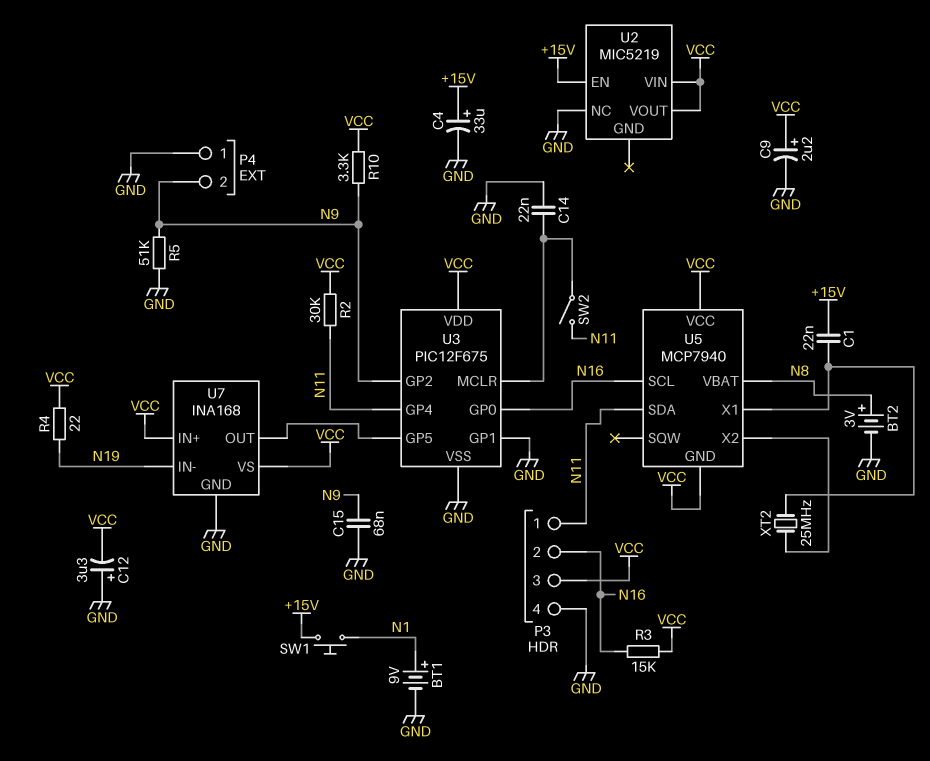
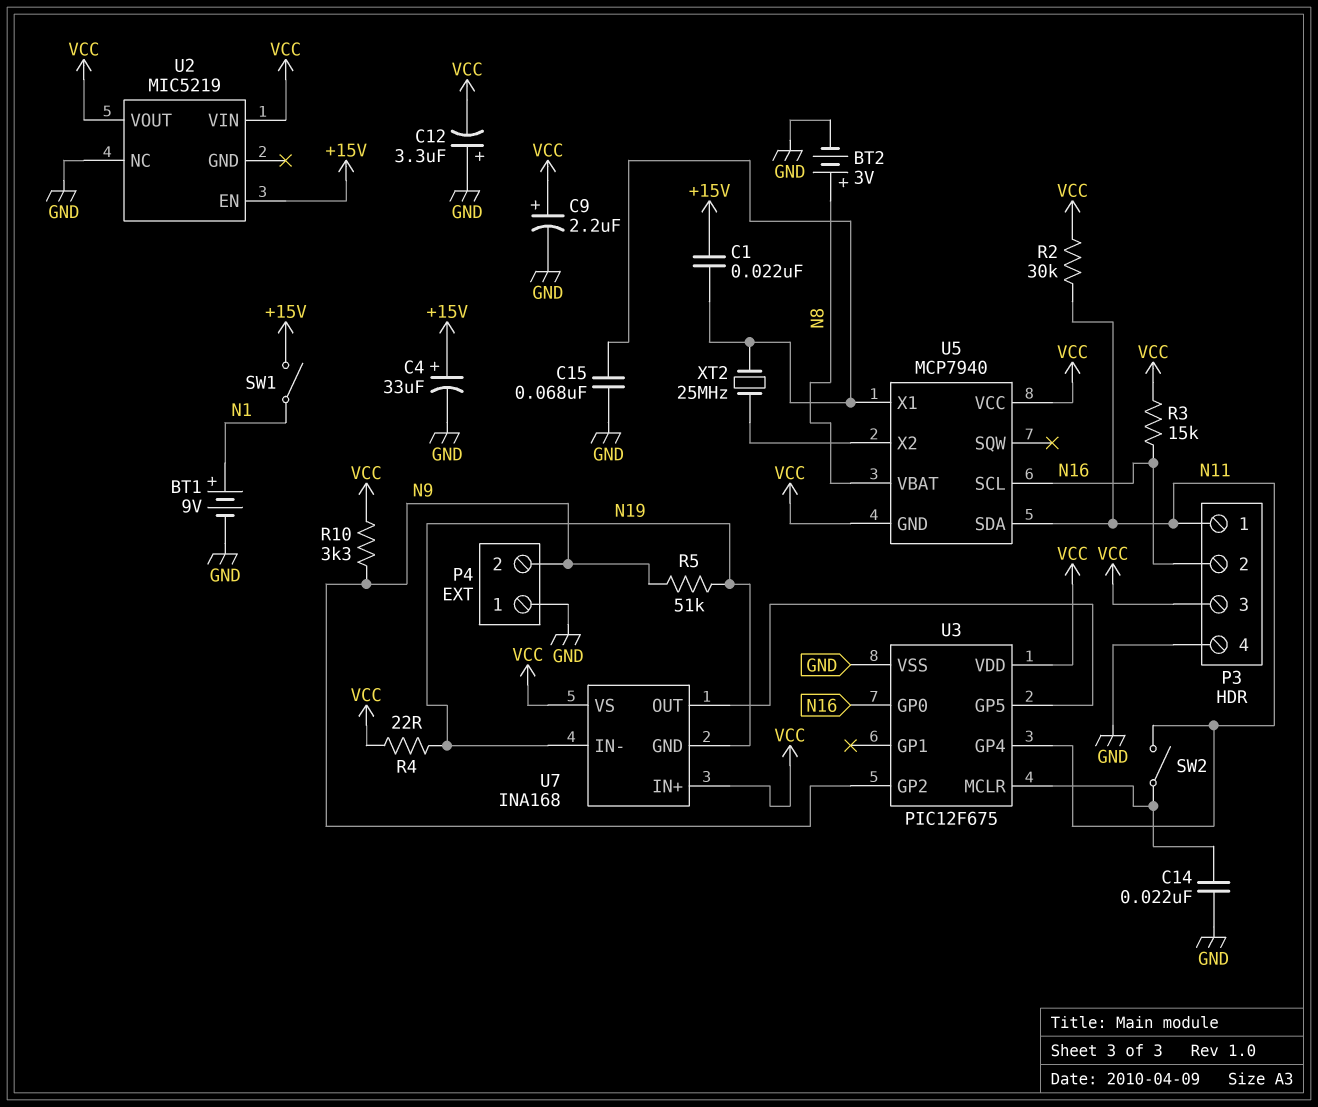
C15: 68nF (GND, N9) -> 68nF (GND, U5/X1)
R5: 51k (GND, N9) -> 51k (N9, N19)
SW1: button (+15V, N1) -> switch (+15V, N1)
U3 pin GP1: GND -> none
U7 pin GND: GND -> N19

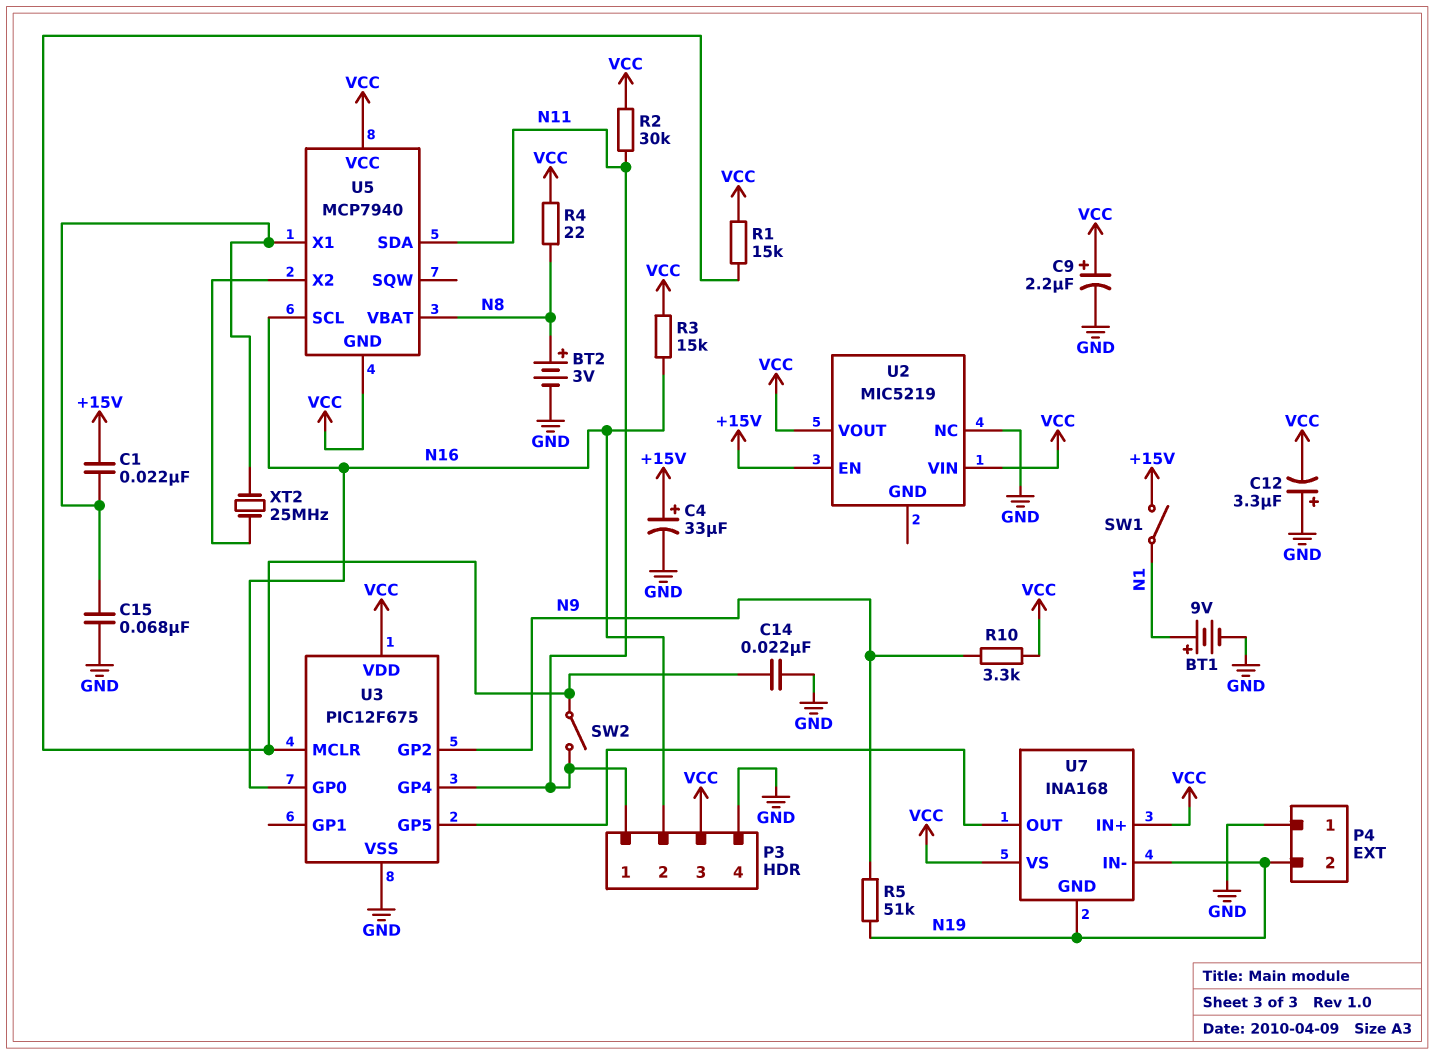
P4 pin 2: N9 -> N19
R1: none -> 15k (U3/MCLR, VCC)
R4: 22 (N19, VCC) -> 22 (N8, VCC)

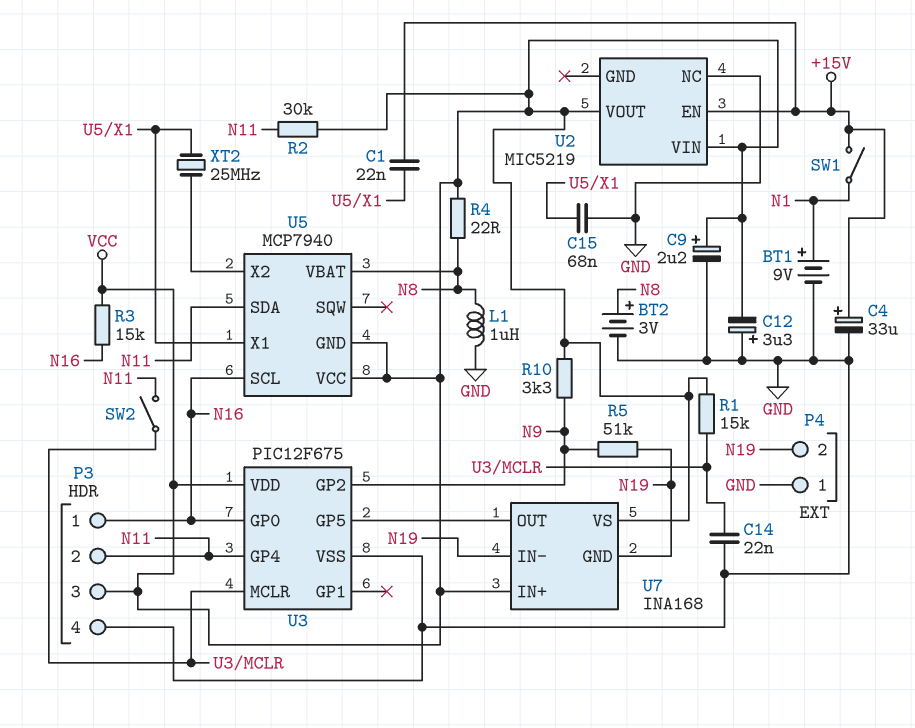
L1: none -> 1uH (GND, N8)
P3 pin 1: N11 -> N16
P3 pin 2: N16 -> N11

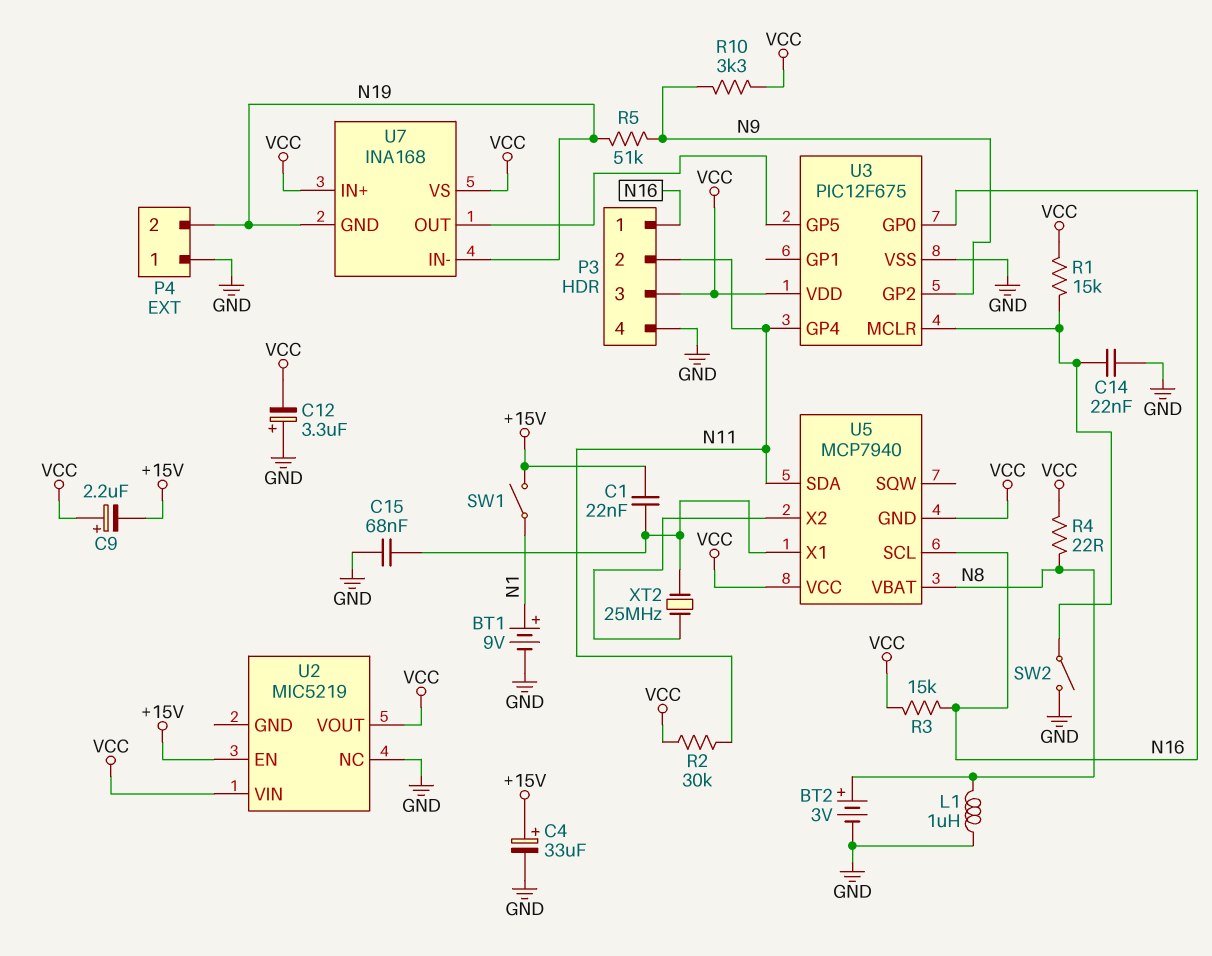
C9: 2.2uF (plus VCC, minus GND) -> 2.2uF (plus VCC, minus +15V)
SW2: switch (N11, U3/MCLR) -> switch (GND, U3/MCLR)

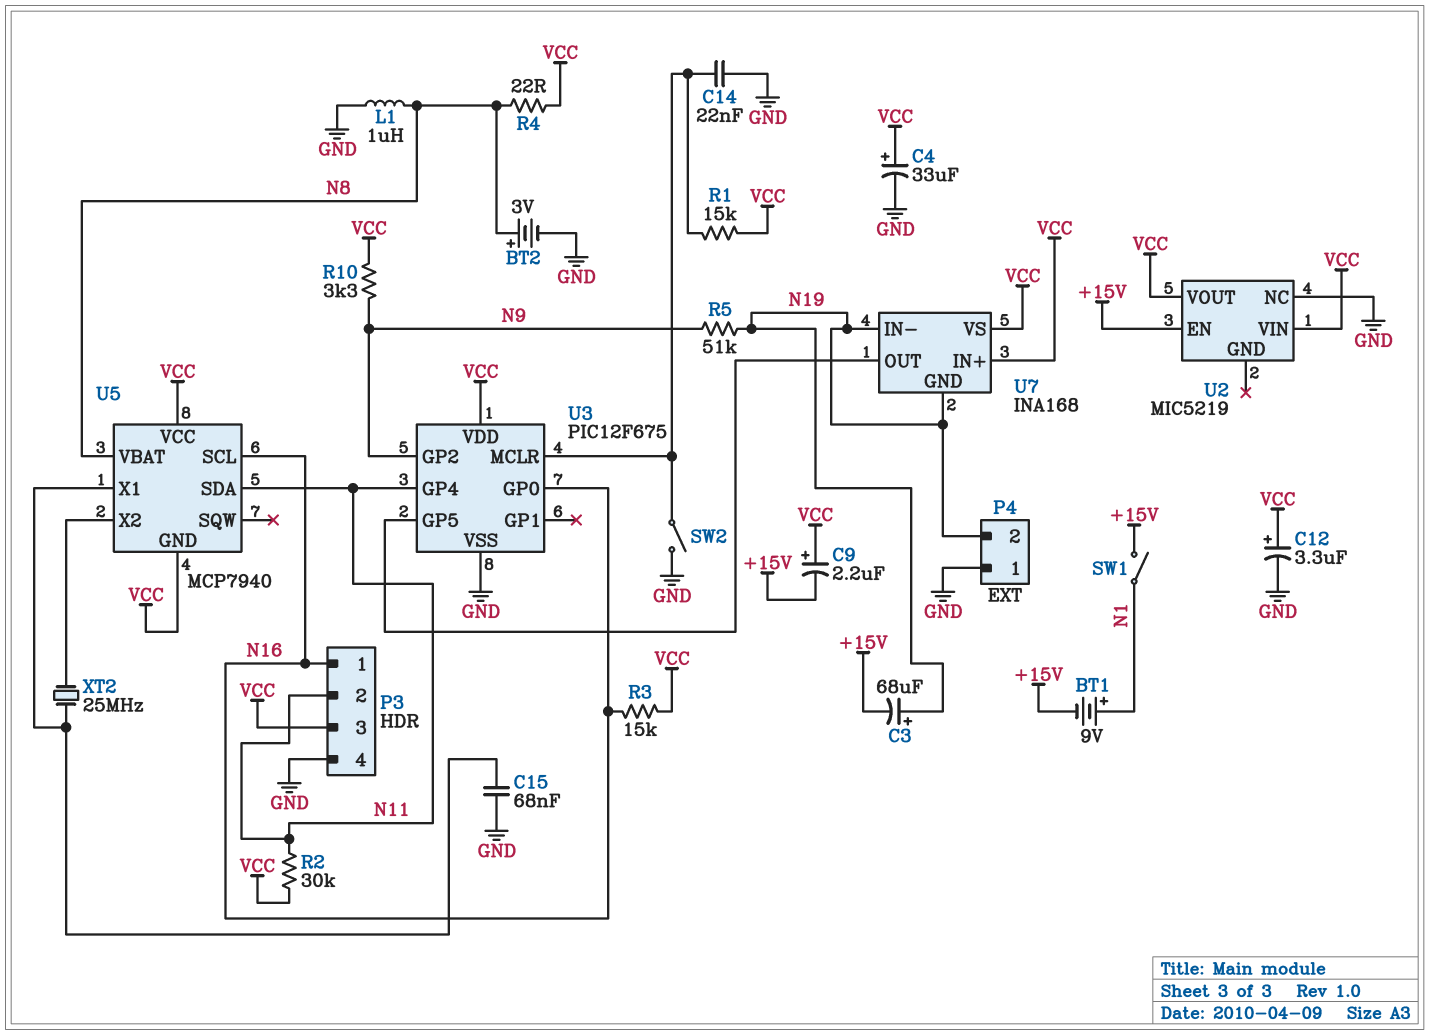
BT1: 9V (plus N1, minus GND) -> 9V (plus N1, minus +15V)
C1: 22nF (+15V, U5/X1) -> none
C3: none -> 68uF (plus N19, minus +15V)
C4: 33uF (plus +15V, minus GND) -> 33uF (plus VCC, minus GND)
C12: 3.3uF (plus GND, minus VCC) -> 3.3uF (plus VCC, minus GND)

